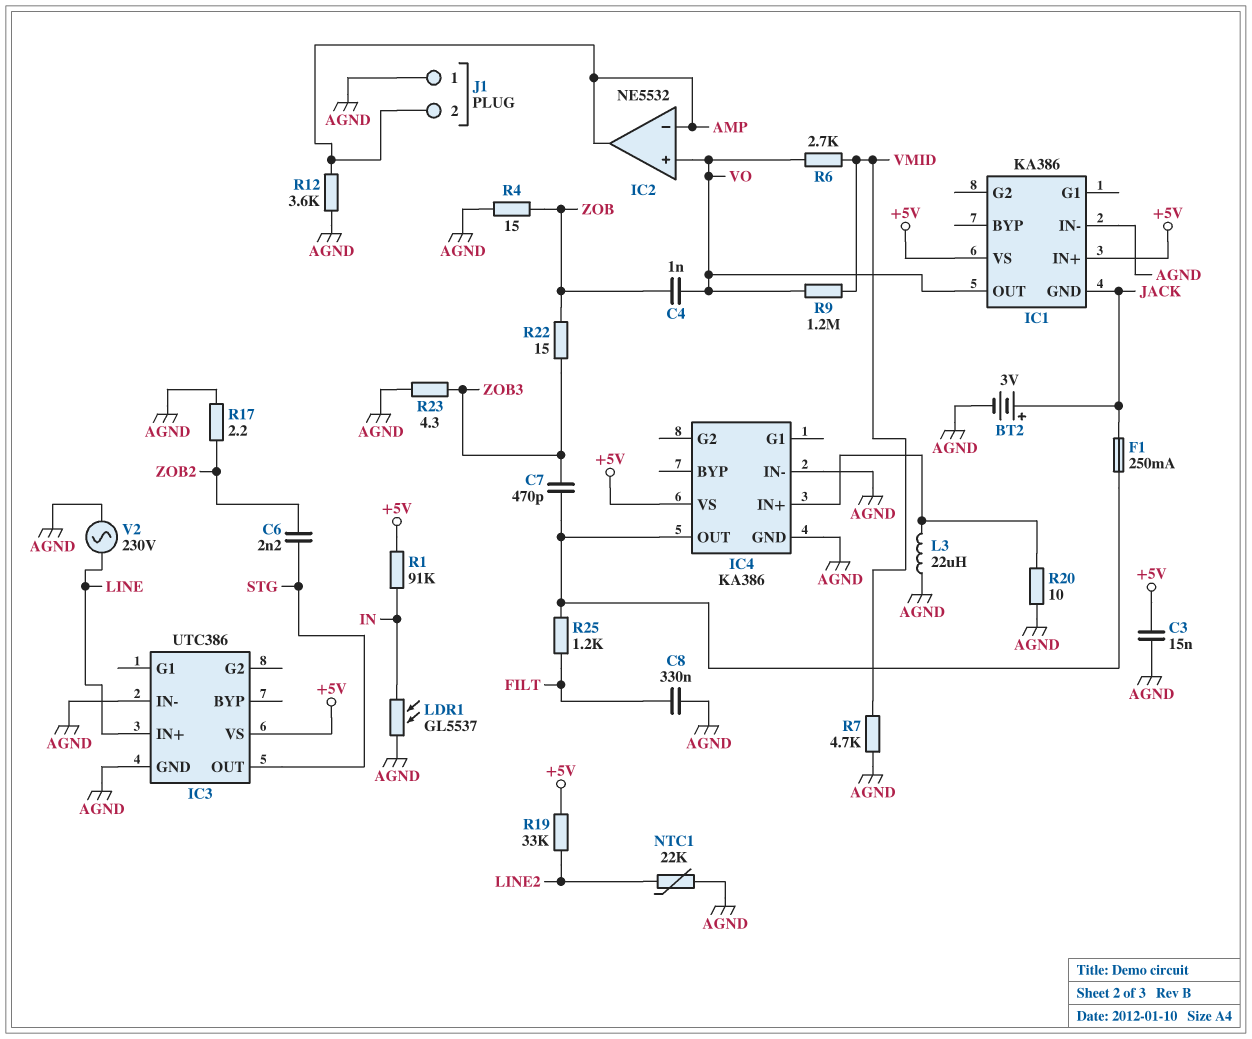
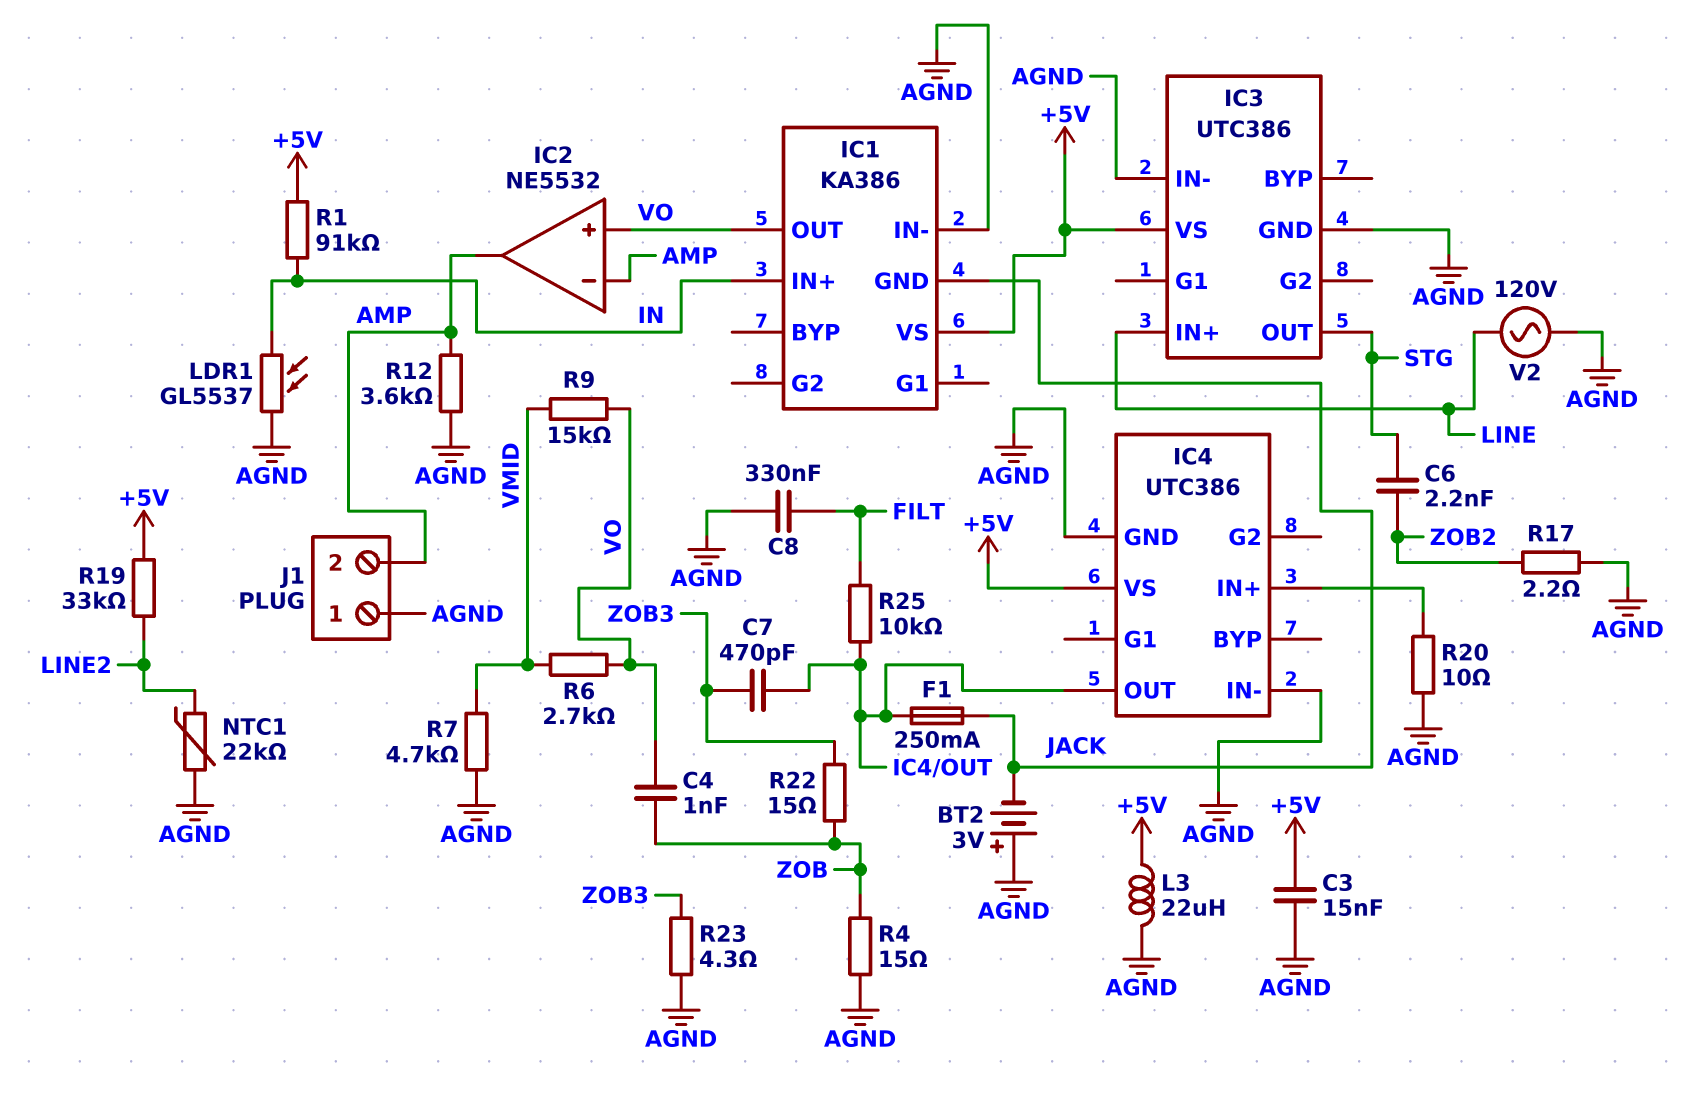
BT2: 3V (plus JACK, minus AGND) -> 3V (plus AGND, minus JACK)
IC1 pin IN+: +5V -> IN
IC4: KA386 -> UTC386
L3: 22uH (AGND, IC4/IN+) -> 22uH (+5V, AGND)
R9: 1.2M (VMID, VO) -> 15k (VMID, VO)
R25: 1.2k (FILT, IC4/OUT) -> 10k (FILT, IC4/OUT)
V2: AC 230V (AGND, LINE) -> AC 120V (AGND, LINE)

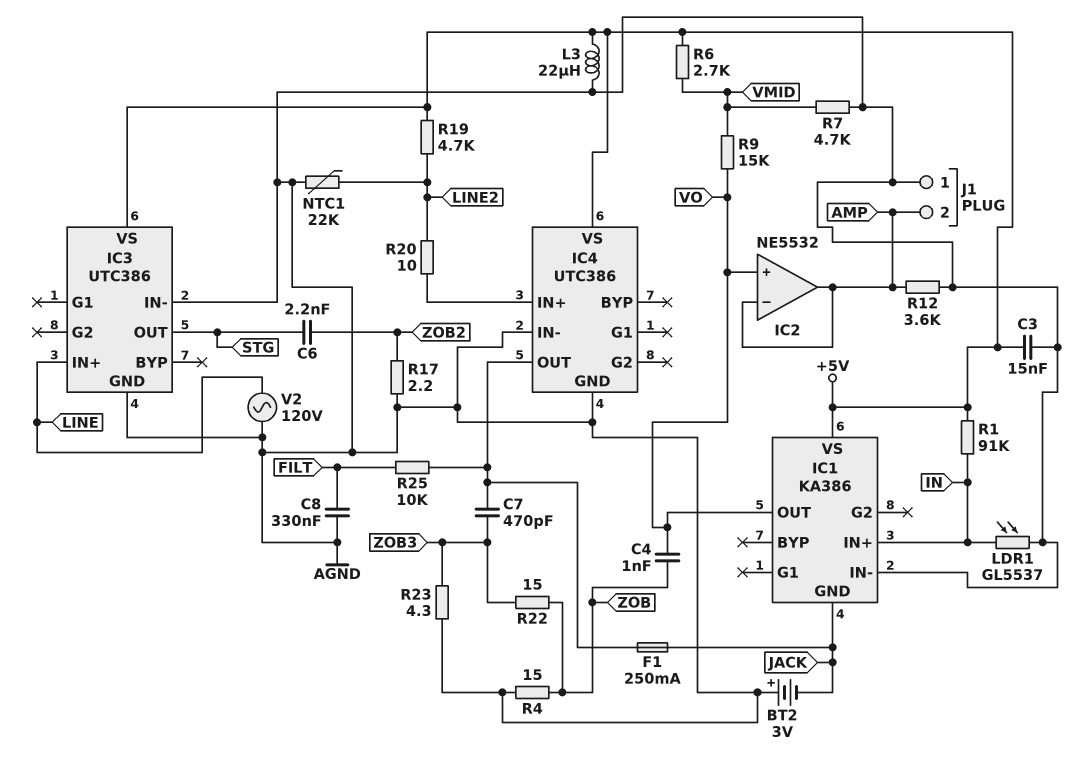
R6: 2.7k (VMID, VO) -> 2.7k (+5V, VMID)
R19: 33k (+5V, LINE2) -> 4.7k (+5V, LINE2)
R20: 10 (AGND, IC4/IN+) -> 10 (IC4/IN+, LINE2)

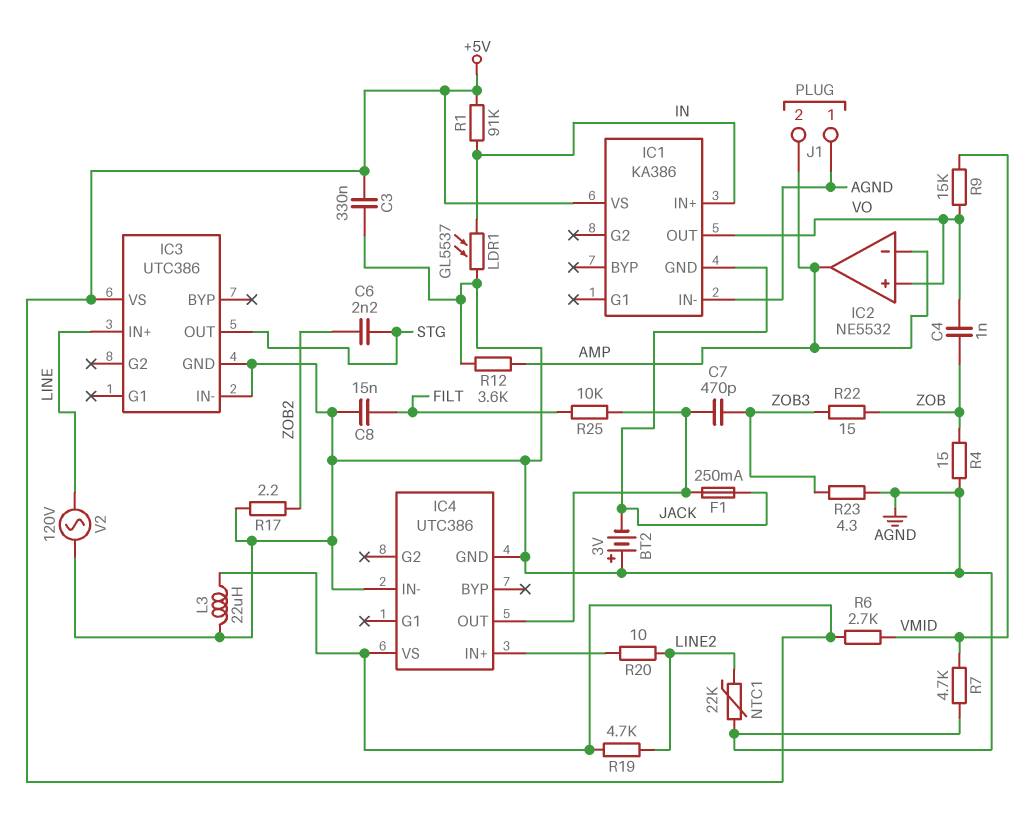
C3: 15nF (+5V, AGND) -> 330nF (+5V, AGND)
C8: 330nF (AGND, FILT) -> 15nF (AGND, FILT)

